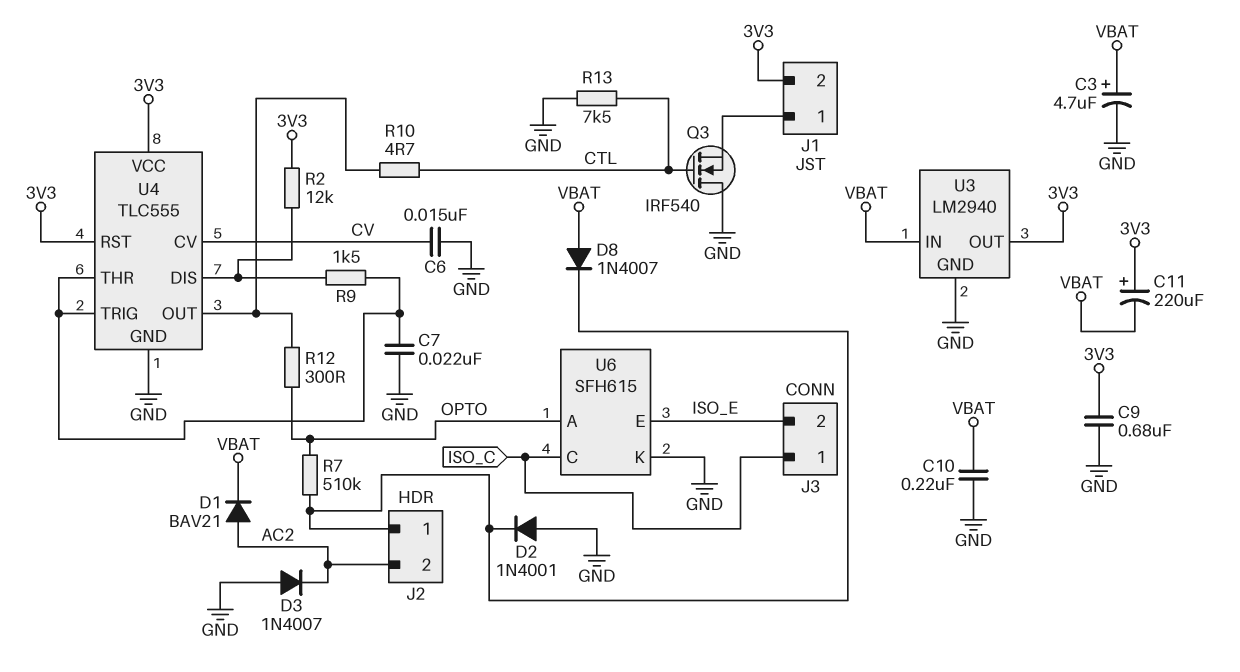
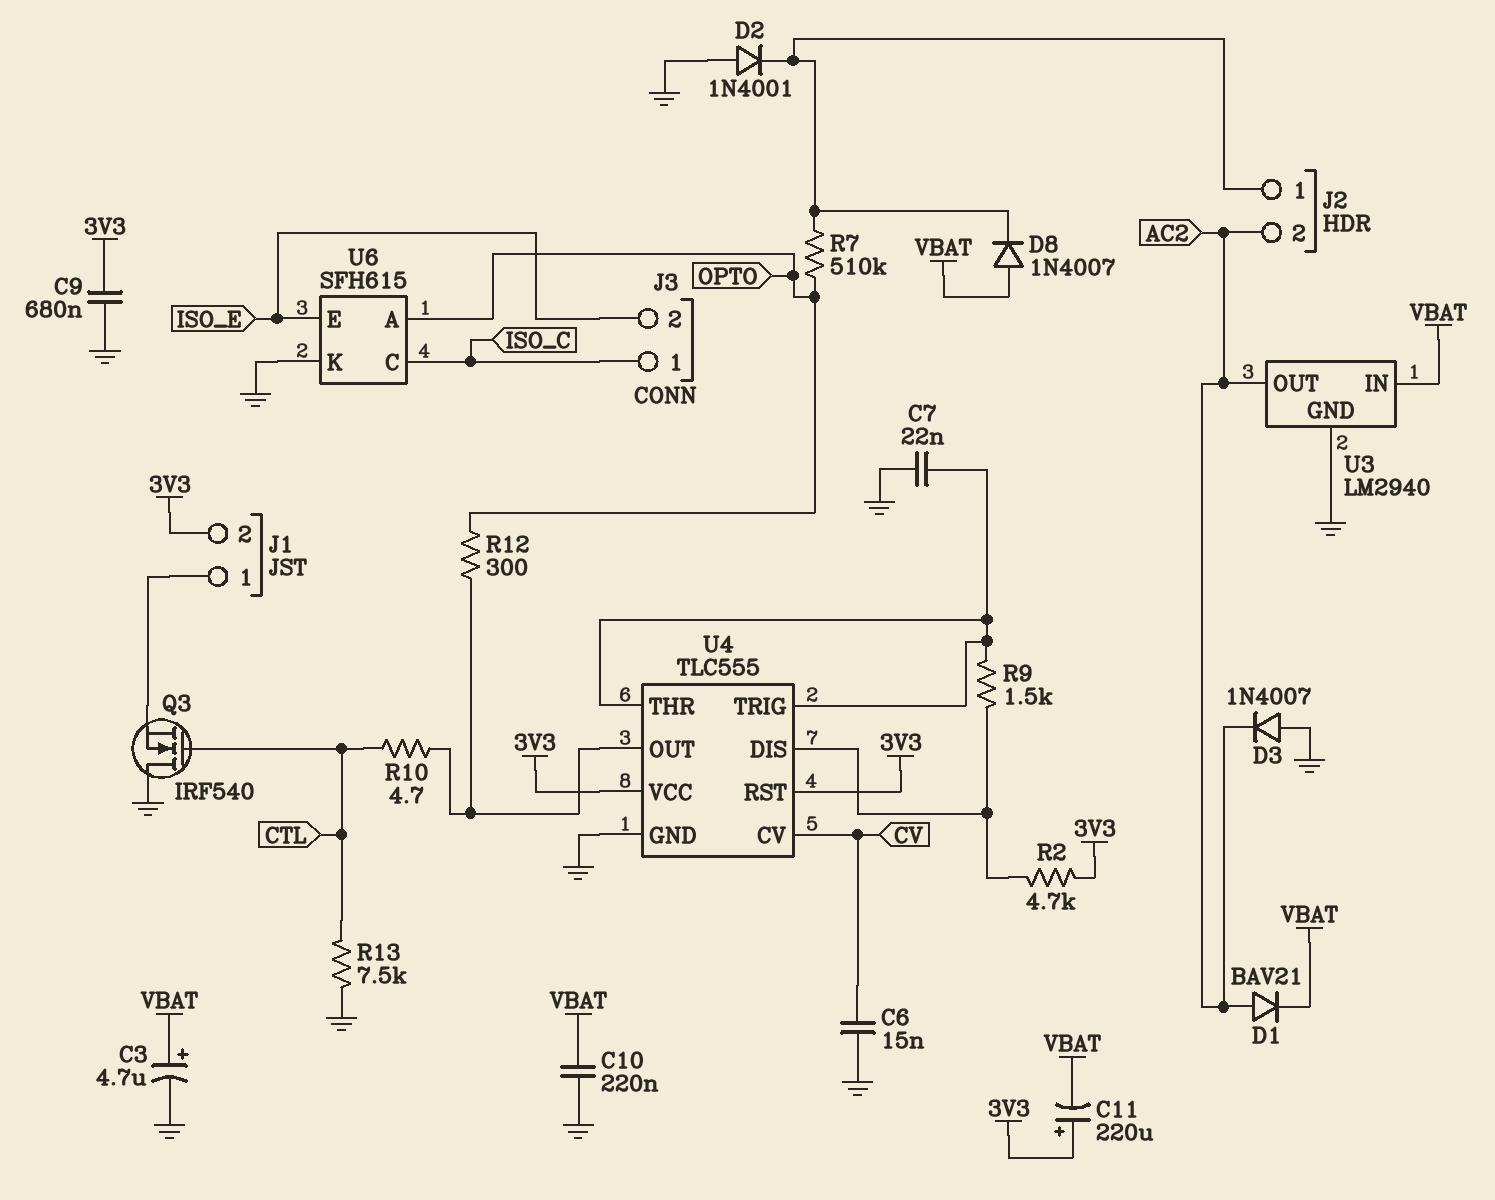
R2: 12k (3V3, U4/DIS) -> 4.7k (3V3, U4/DIS)
U3 pin OUT: 3V3 -> AC2

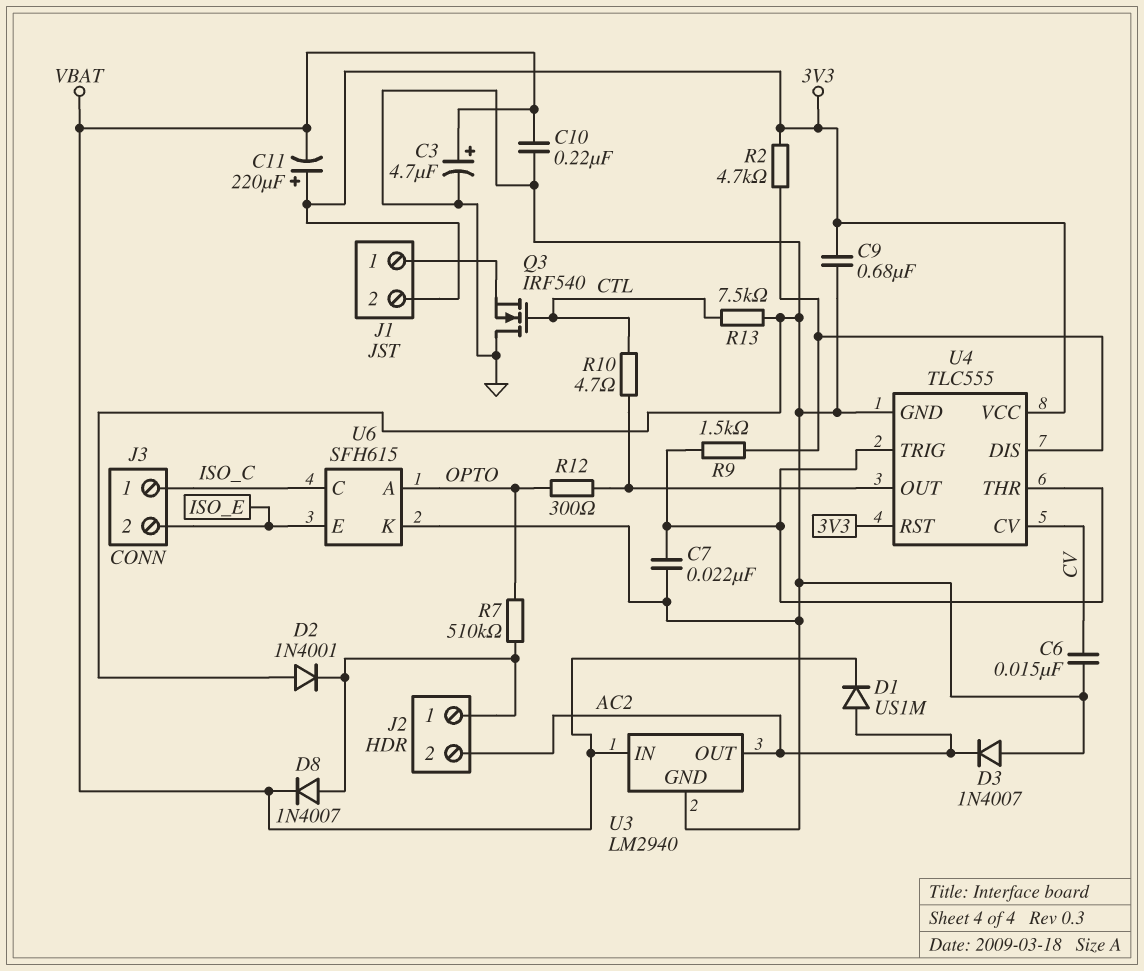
D1: diode BAV21 (A AC2, K VBAT) -> diode US1M (A AC2, K VBAT)
D8: diode 1N4007 (A VBAT, K J2/1) -> diode 1N4007 (A J2/1, K VBAT)

